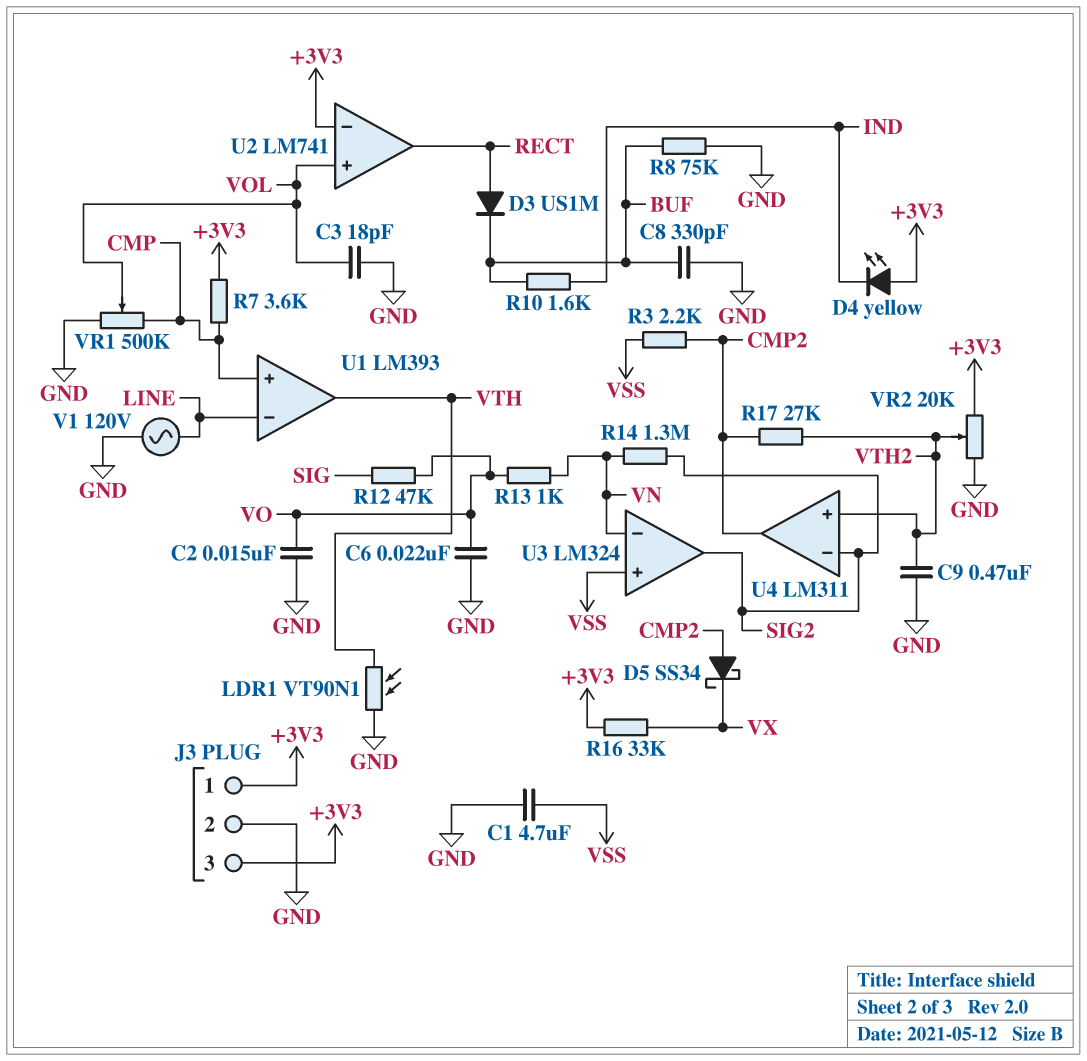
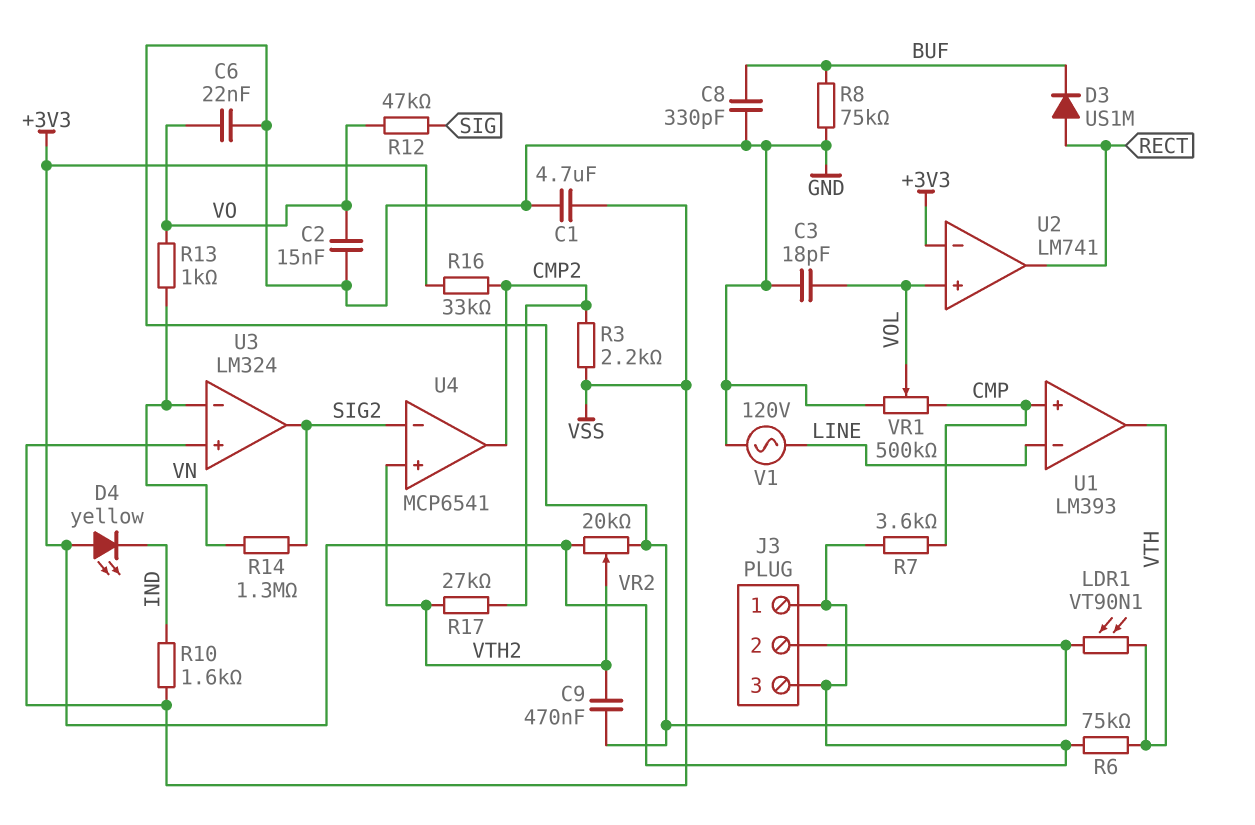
D5: schottky SS34 (A CMP2, K VX) -> none
R6: none -> 75k (+3V3, VTH)
R10: 1.6k (BUF, IND) -> 1.6k (IND, VSS)
R16: 33k (+3V3, VX) -> 33k (+3V3, CMP2)
U4: LM311 -> MCP6541

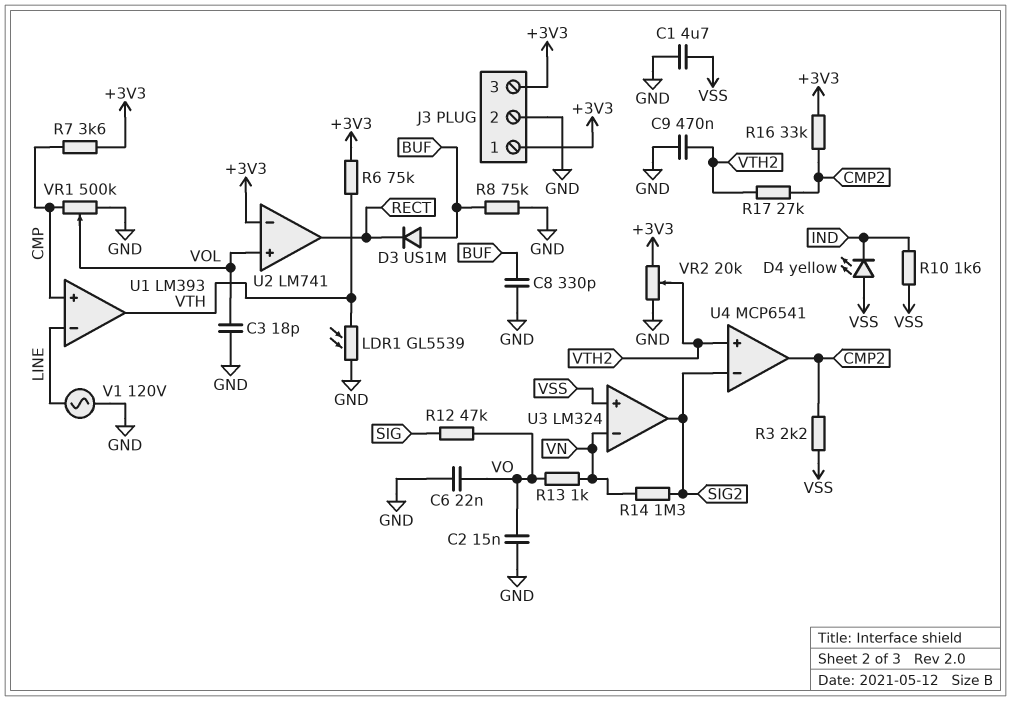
D3: diode US1M (A RECT, K BUF) -> diode US1M (A BUF, K RECT)
D4: LED yellow (A +3V3, K IND) -> LED yellow (A VSS, K IND)
LDR1: VT90N1 (GND, VTH) -> GL5539 (GND, VTH)

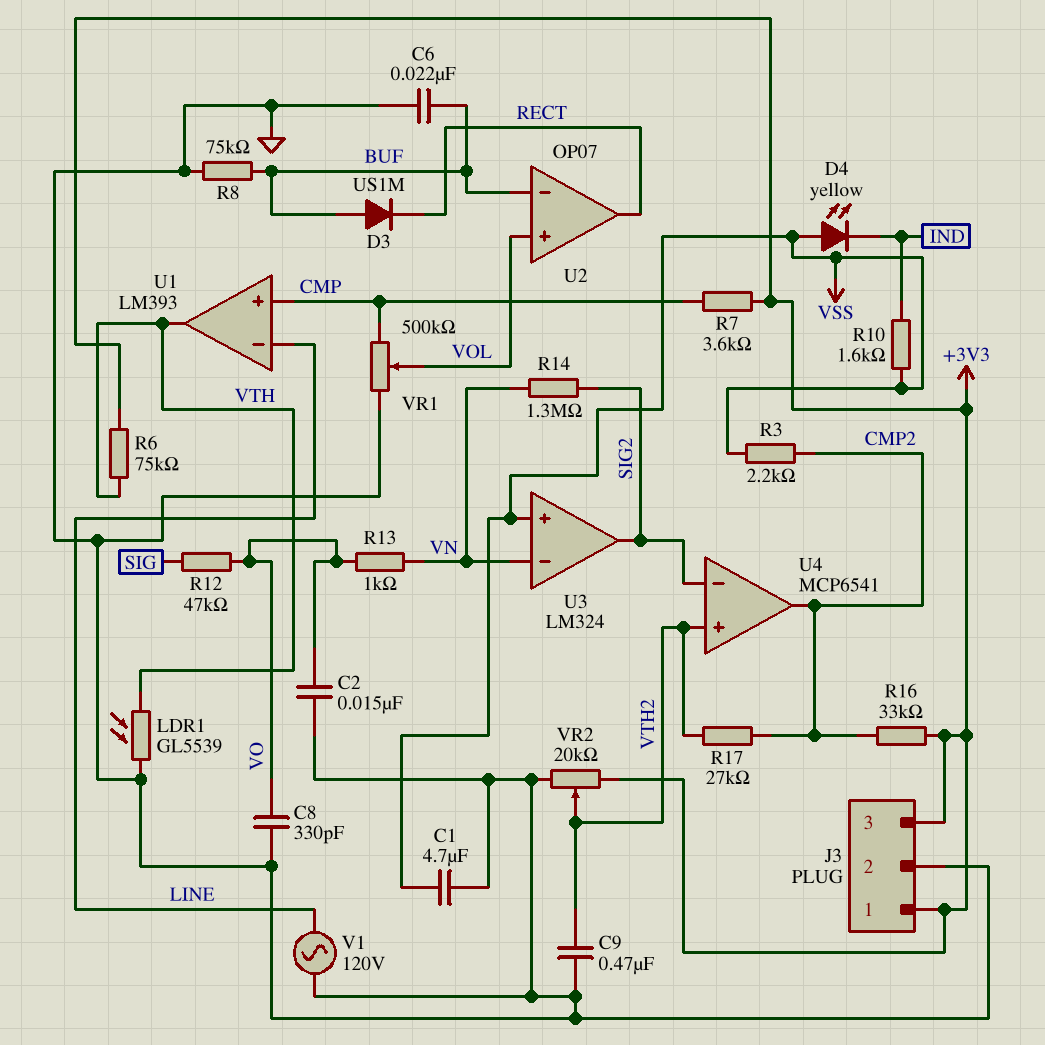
C3: 18pF (GND, VOL) -> none
C6: 22nF (GND, VO) -> 22nF (BUF, GND)
C8: 330pF (BUF, GND) -> 330pF (GND, VO)
U2: LM741 -> OP07
U2 pin in-: +3V3 -> BUF

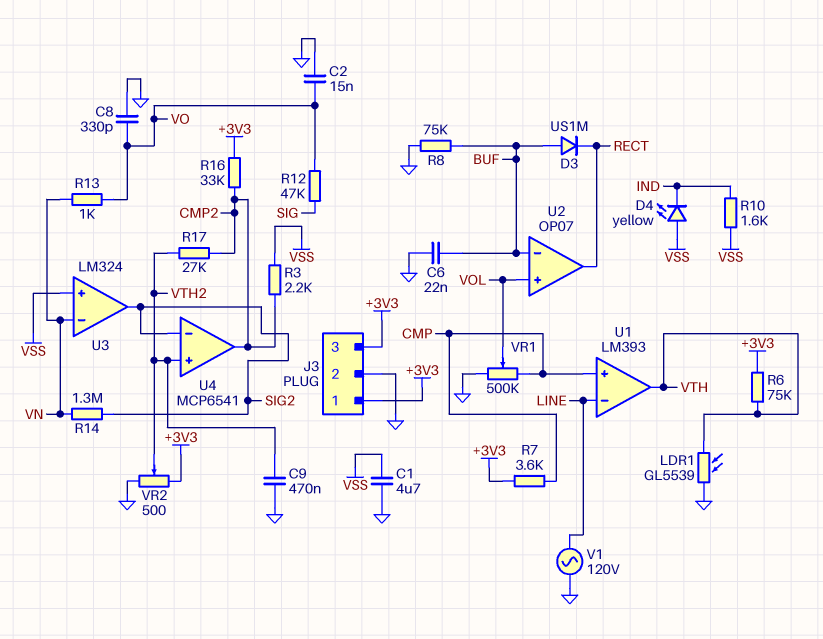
VR2: 20k (+3V3, GND, wiper VTH2) -> 500 (+3V3, GND, wiper VTH2)

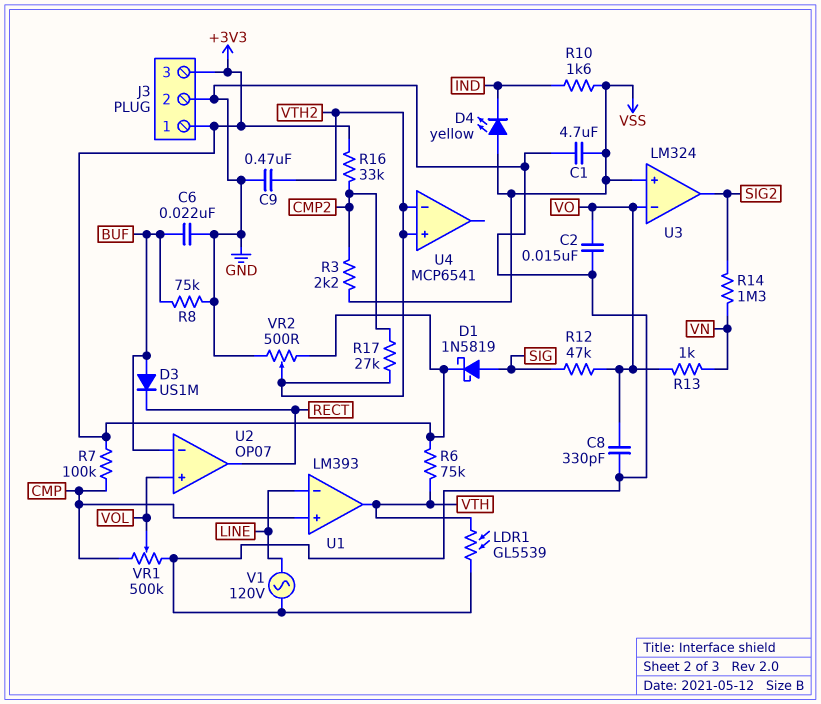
D1: none -> schottky 1N5819 (A SIG, K +3V3)
R7: 3.6k (+3V3, CMP) -> 100k (+3V3, CMP)
U3 pin in-: VN -> VO
U4 pin in-: SIG2 -> VTH2
U4 pin out: CMP2 -> none

